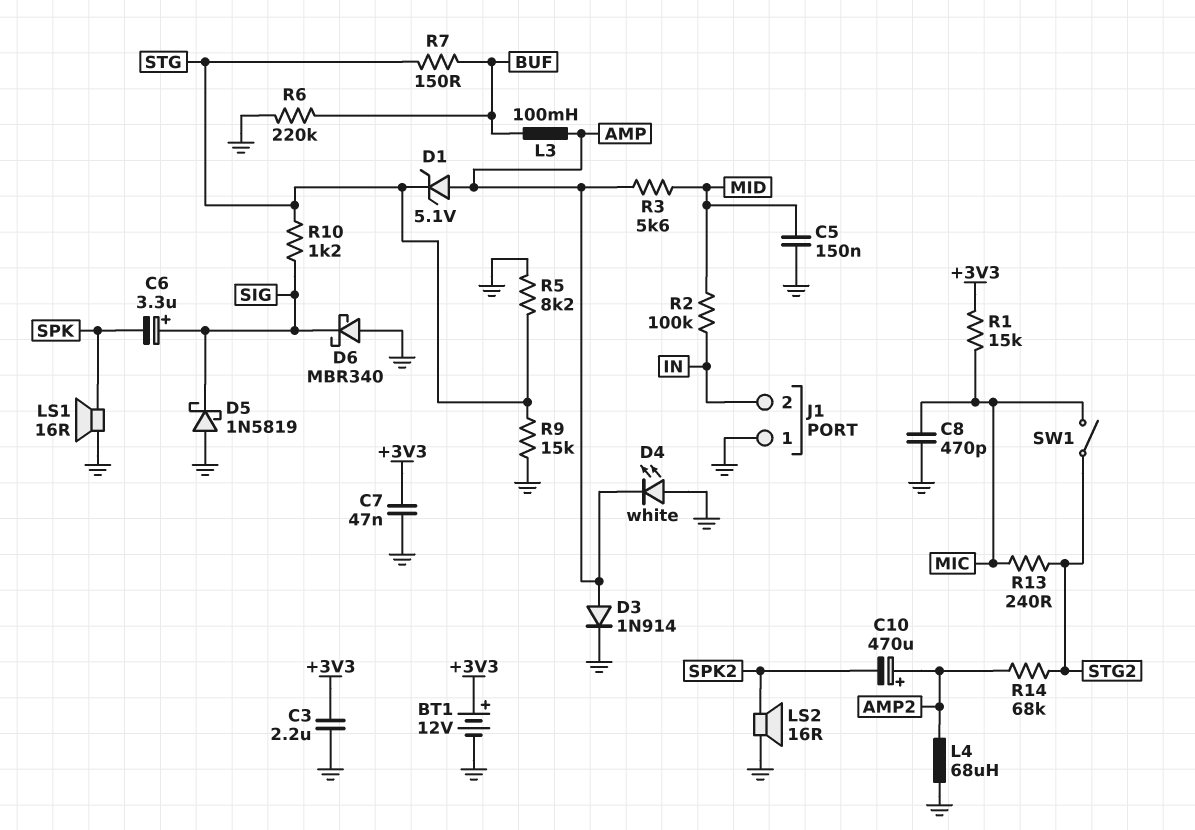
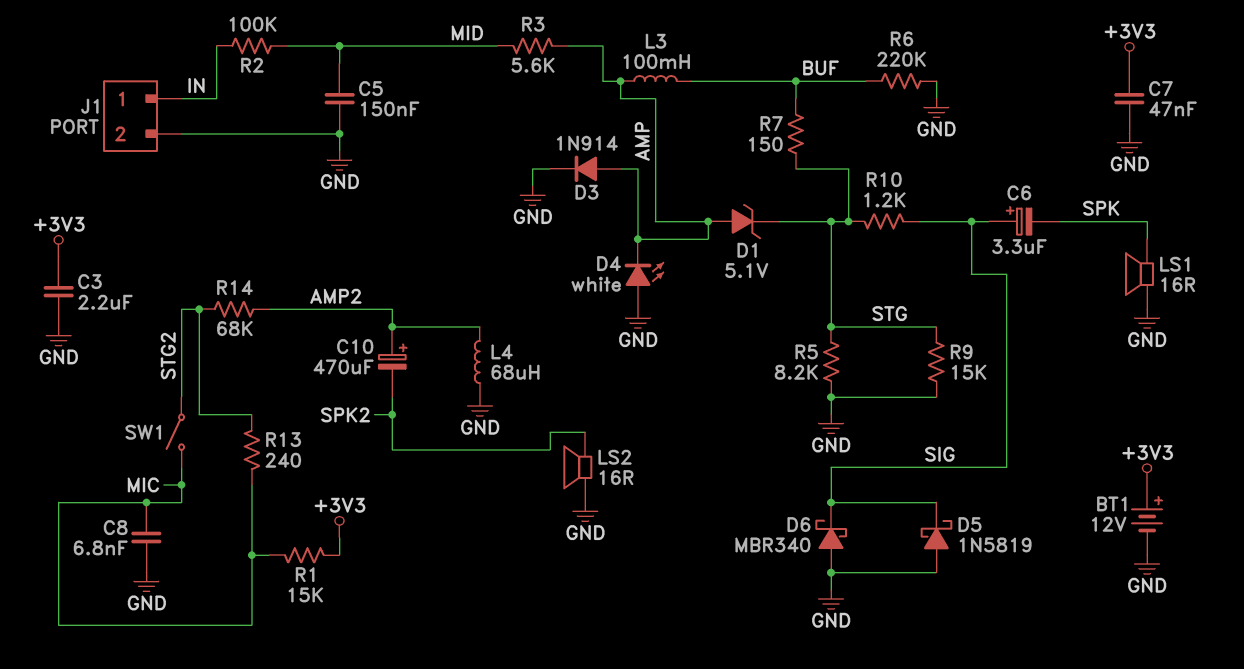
C8: 470pF (GND, MIC) -> 6.8nF (GND, MIC)
J1 pin 1: GND -> IN
J1 pin 2: IN -> GND

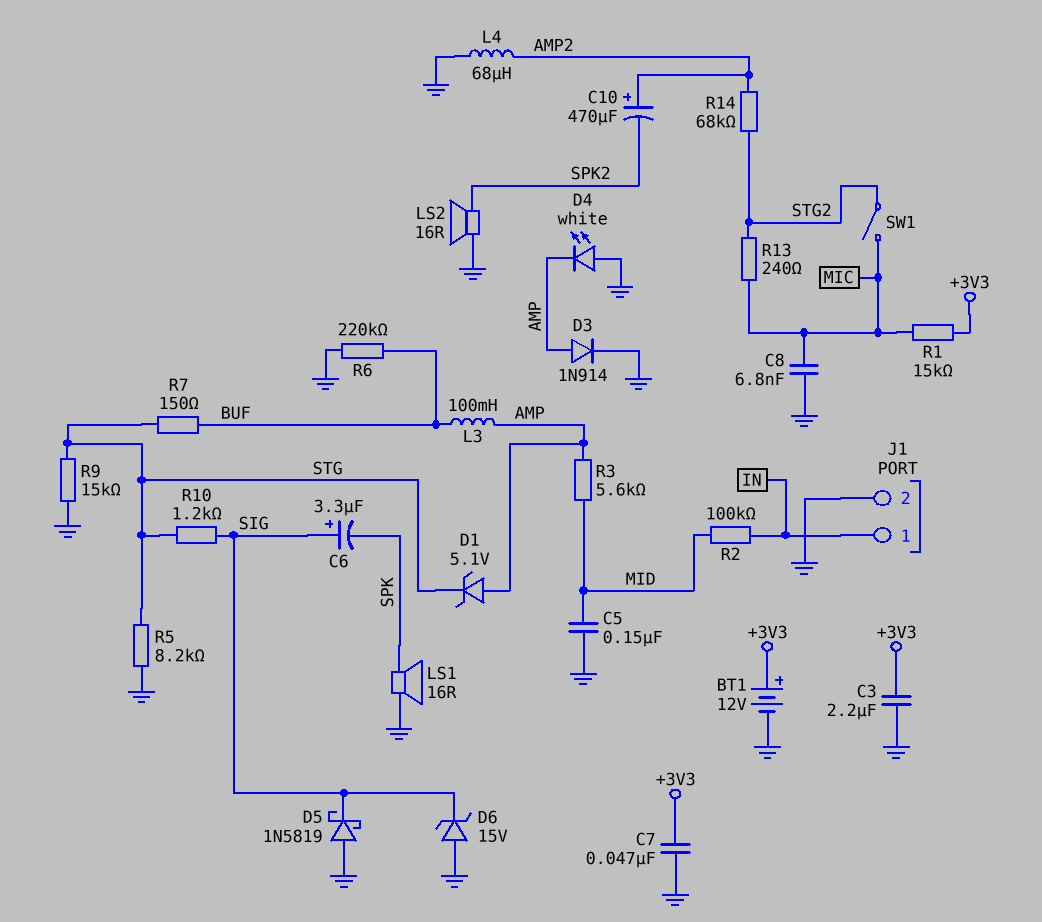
D6: schottky MBR340 (A GND, K SIG) -> zener 15V (A GND, K SIG)

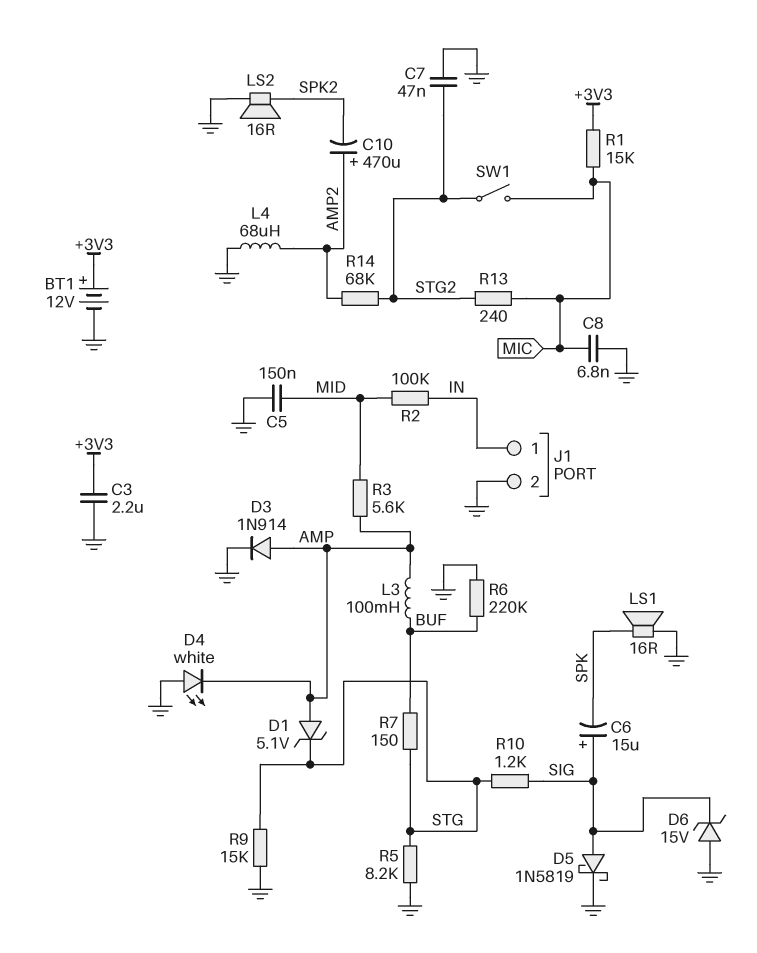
C6: 3.3uF (plus SIG, minus SPK) -> 15uF (plus SIG, minus SPK)
C7: 47nF (+3V3, GND) -> 47nF (GND, STG2)
D5: schottky 1N5819 (A GND, K SIG) -> schottky 1N5819 (A SIG, K GND)

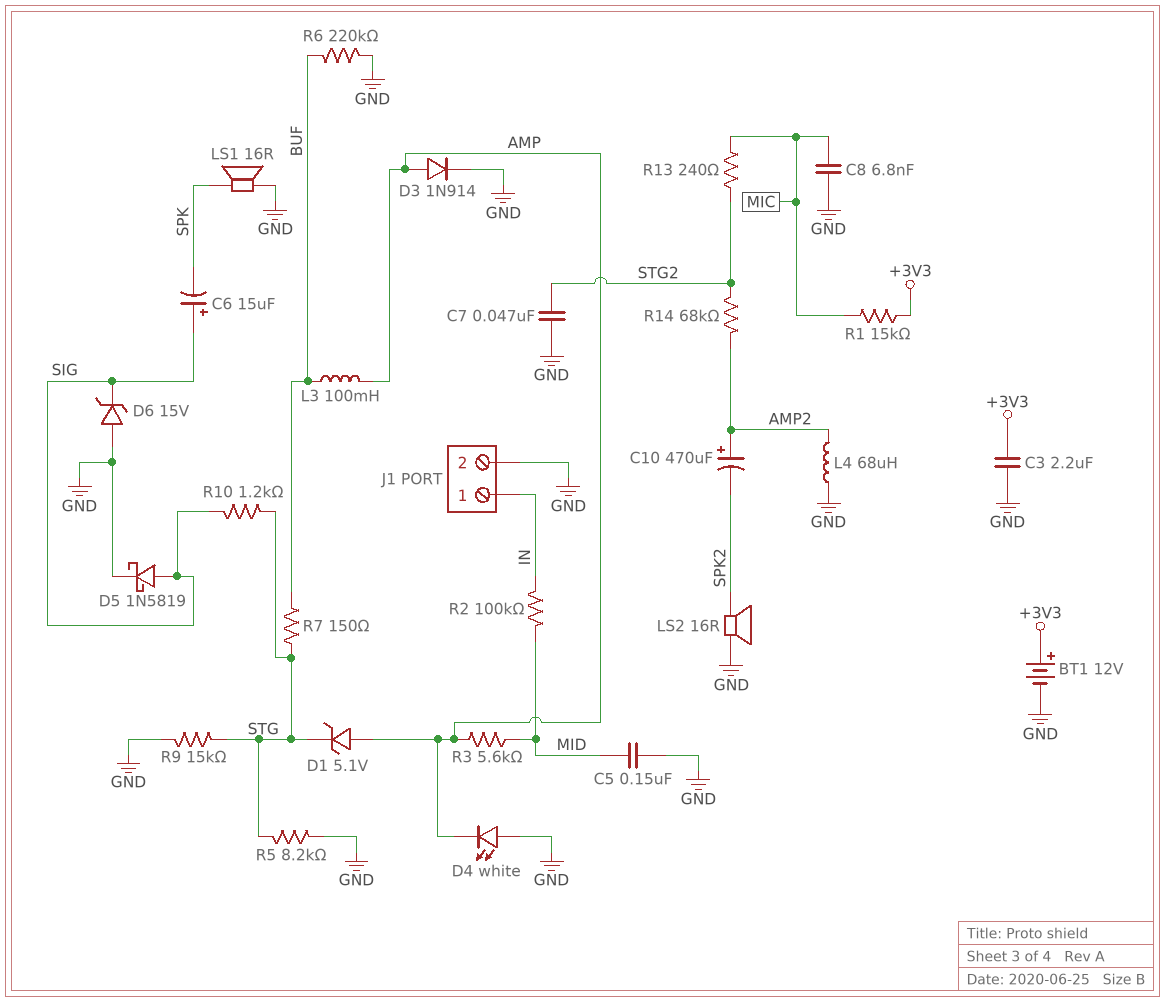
SW1: switch (MIC, STG2) -> none

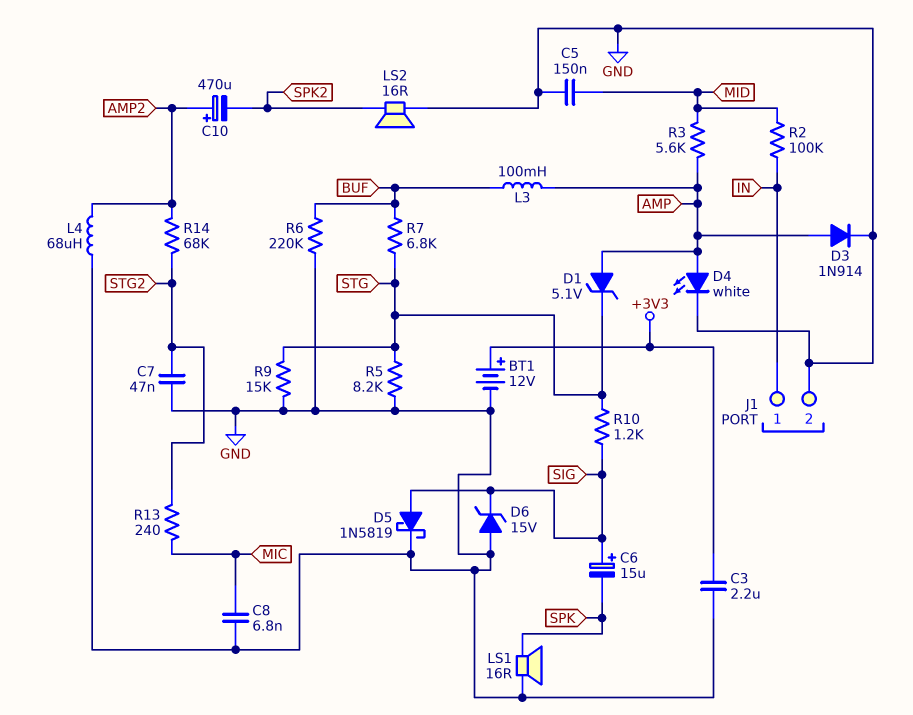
D4: LED white (A GND, K AMP) -> LED white (A AMP, K GND)
R1: 15k (+3V3, MIC) -> none
R7: 150 (BUF, STG) -> 6.8k (BUF, STG)

